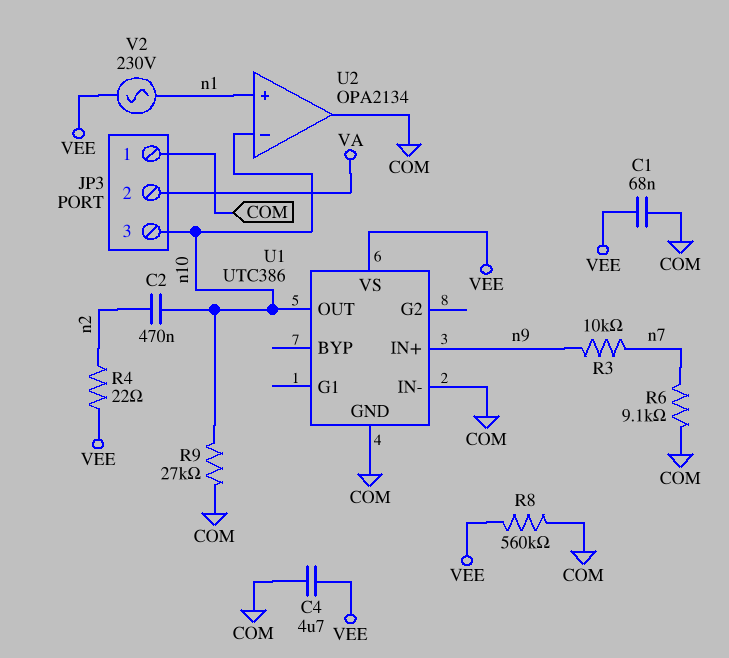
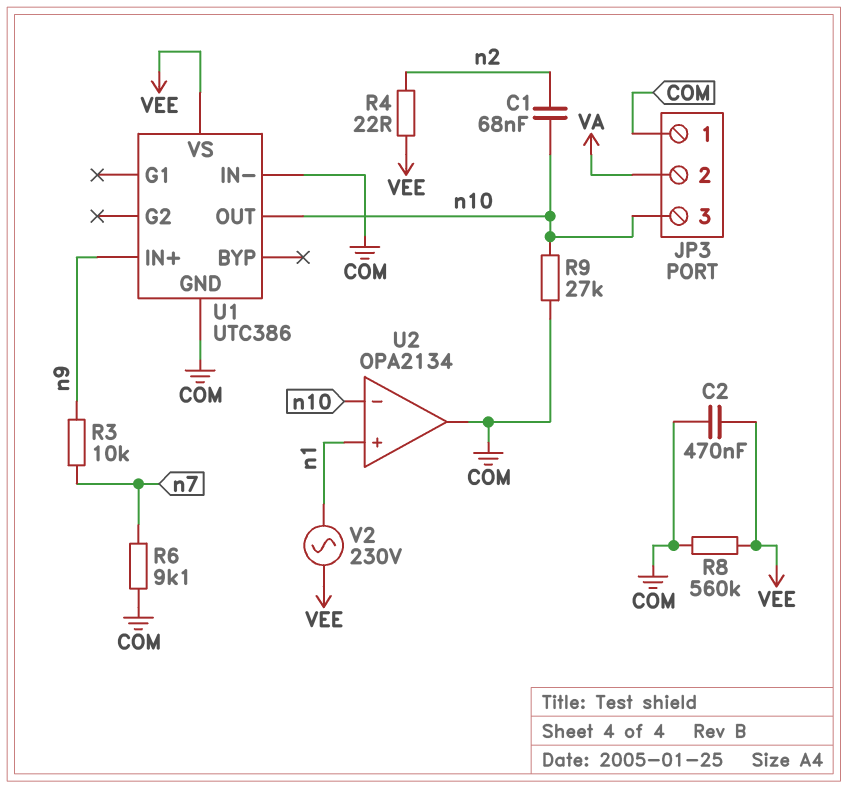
C1: 68nF (COM, VEE) -> 68nF (n2, n10)
C2: 470nF (n2, n10) -> 470nF (COM, VEE)
C4: 4.7uF (COM, VEE) -> none

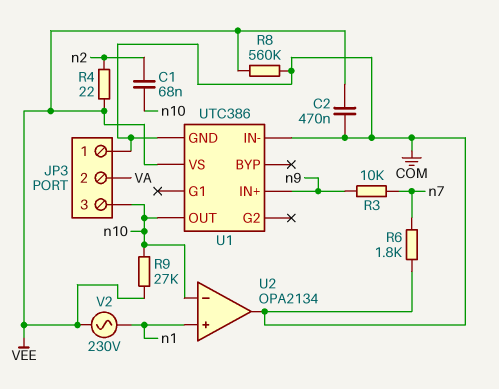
R6: 9.1k (COM, n7) -> 1.8k (COM, n7)
R9: 27k (COM, n10) -> 27k (VEE, n10)

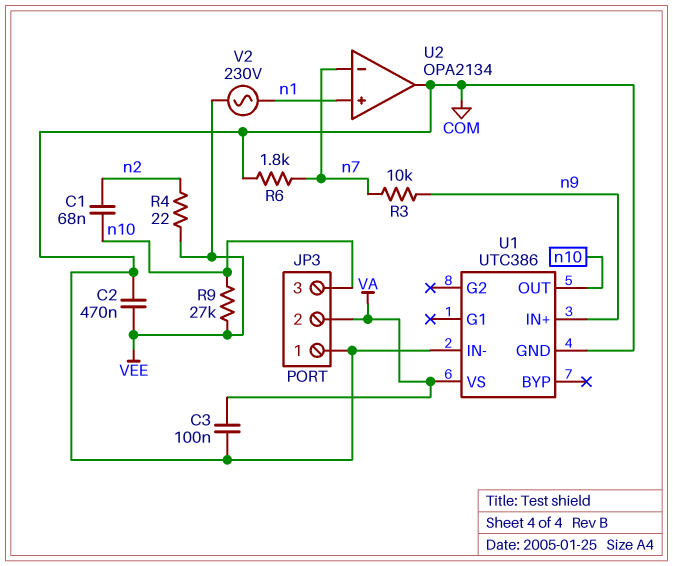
C3: none -> 100nF (COM, VA)
R8: 560k (COM, VEE) -> none
U1 pin VS: VEE -> VA
U2 pin in-: n10 -> n7

